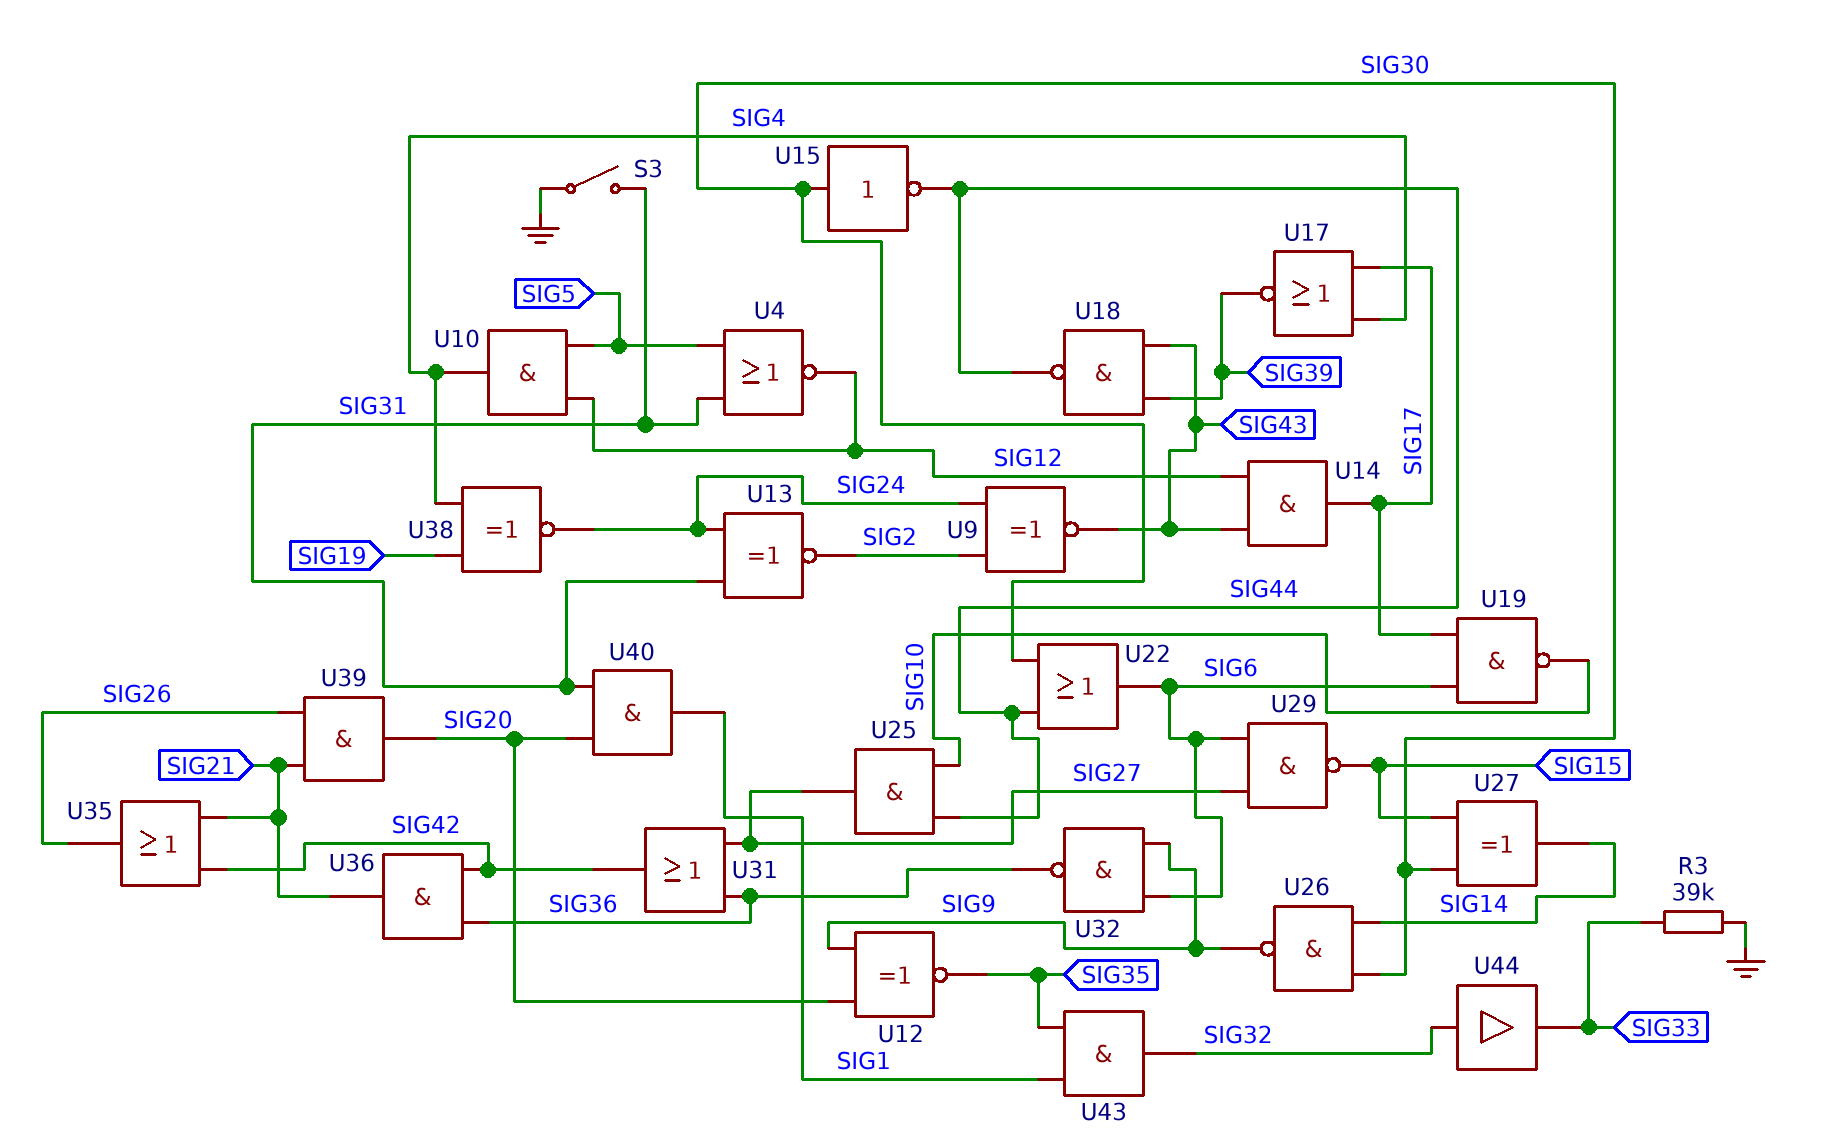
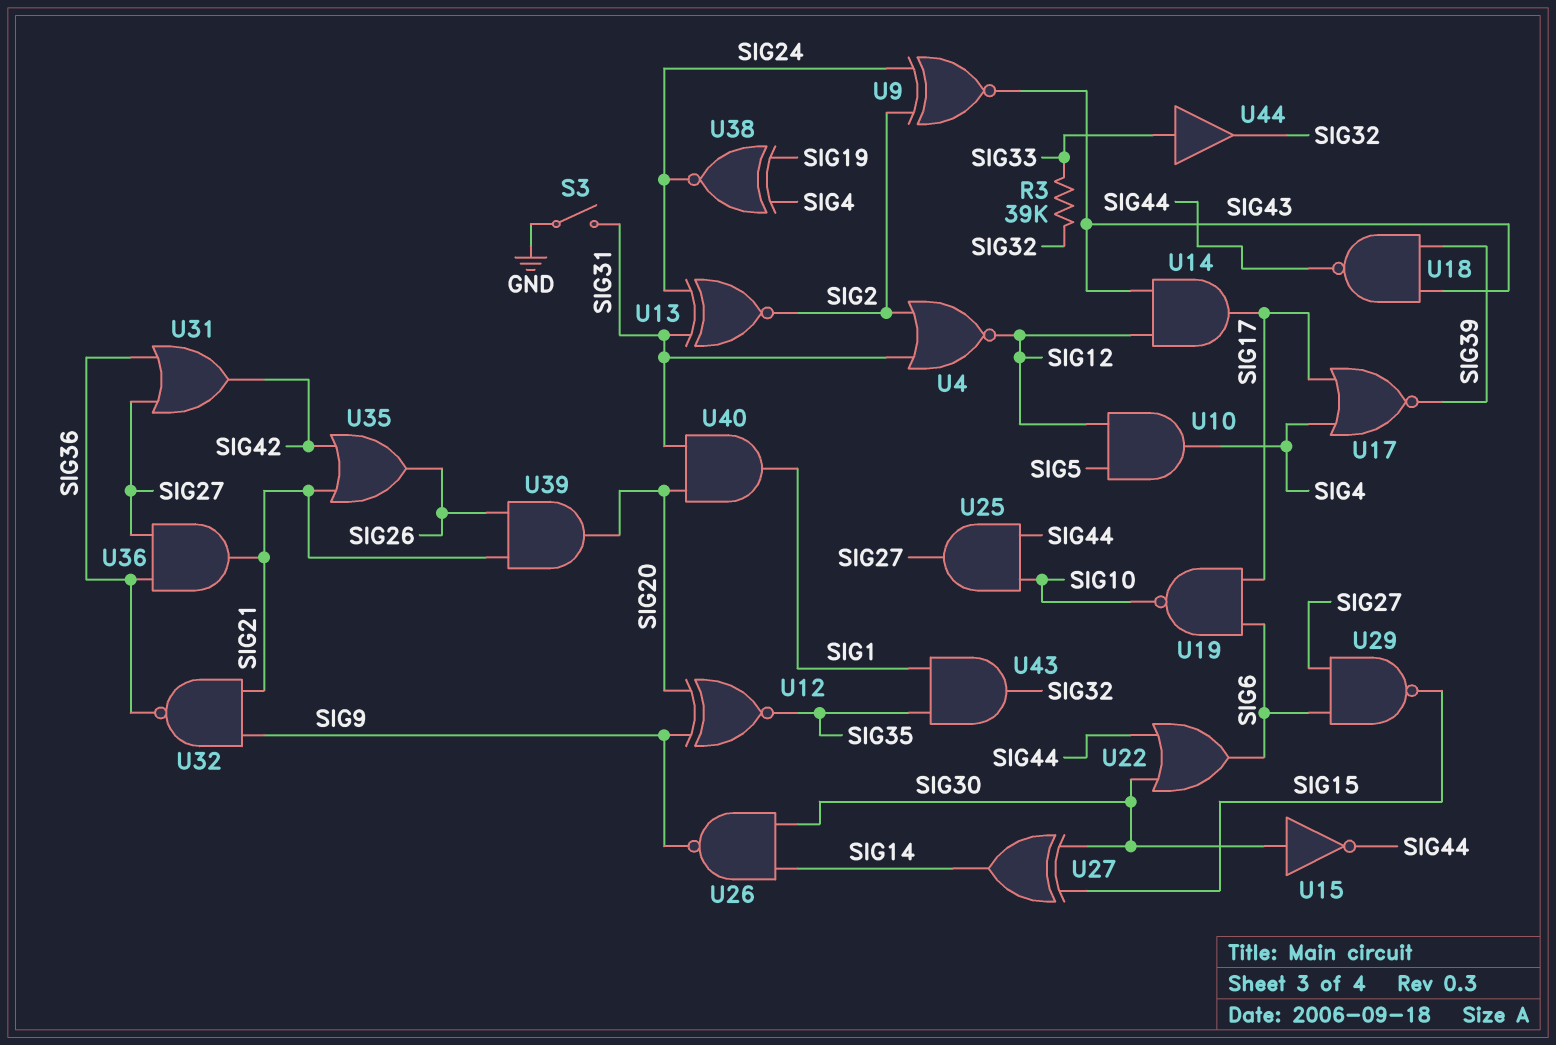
R3: 39k (GND, SIG33) -> 39k (SIG32, SIG33)
U4: NOR (in SIG5, in SIG31, out SIG12) -> NOR (in SIG2, in SIG31, out SIG12)
U32: NAND (in SIG6, in SIG9, out SIG36) -> NAND (in SIG9, in SIG21, out SIG36)
U36: AND (in SIG36, in SIG42, out SIG21) -> AND (in SIG27, in SIG36, out SIG21)
U44: buffer (in SIG32, out SIG33) -> buffer (in SIG33, out SIG32)

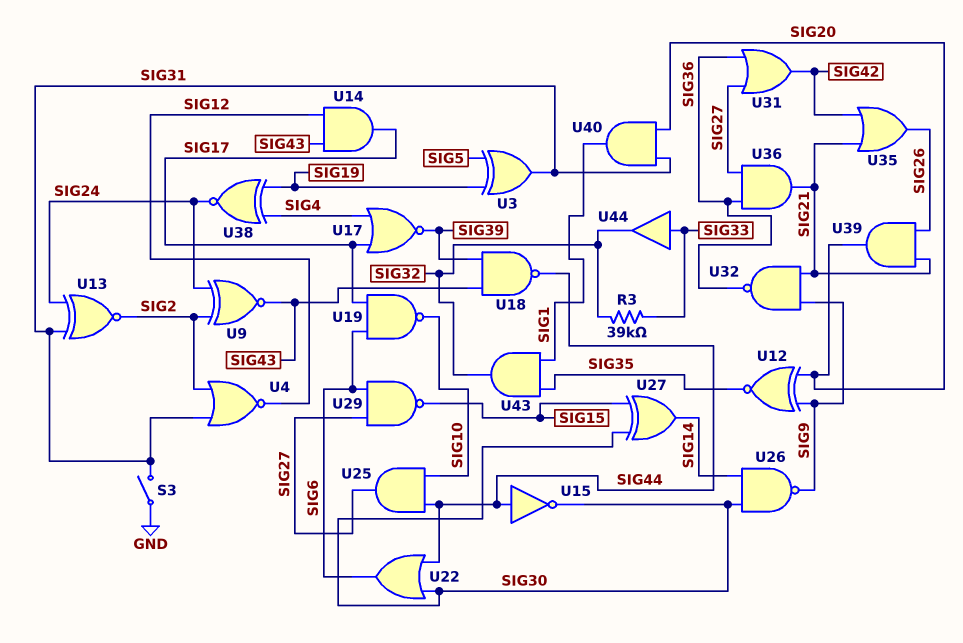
U3: none -> XOR (in SIG5, in SIG19, out SIG31)
U10: AND (in SIG5, in SIG12, out SIG4) -> none
U15: NOT (in SIG30, out SIG44) -> NOT (in SIG44, out SIG30)

